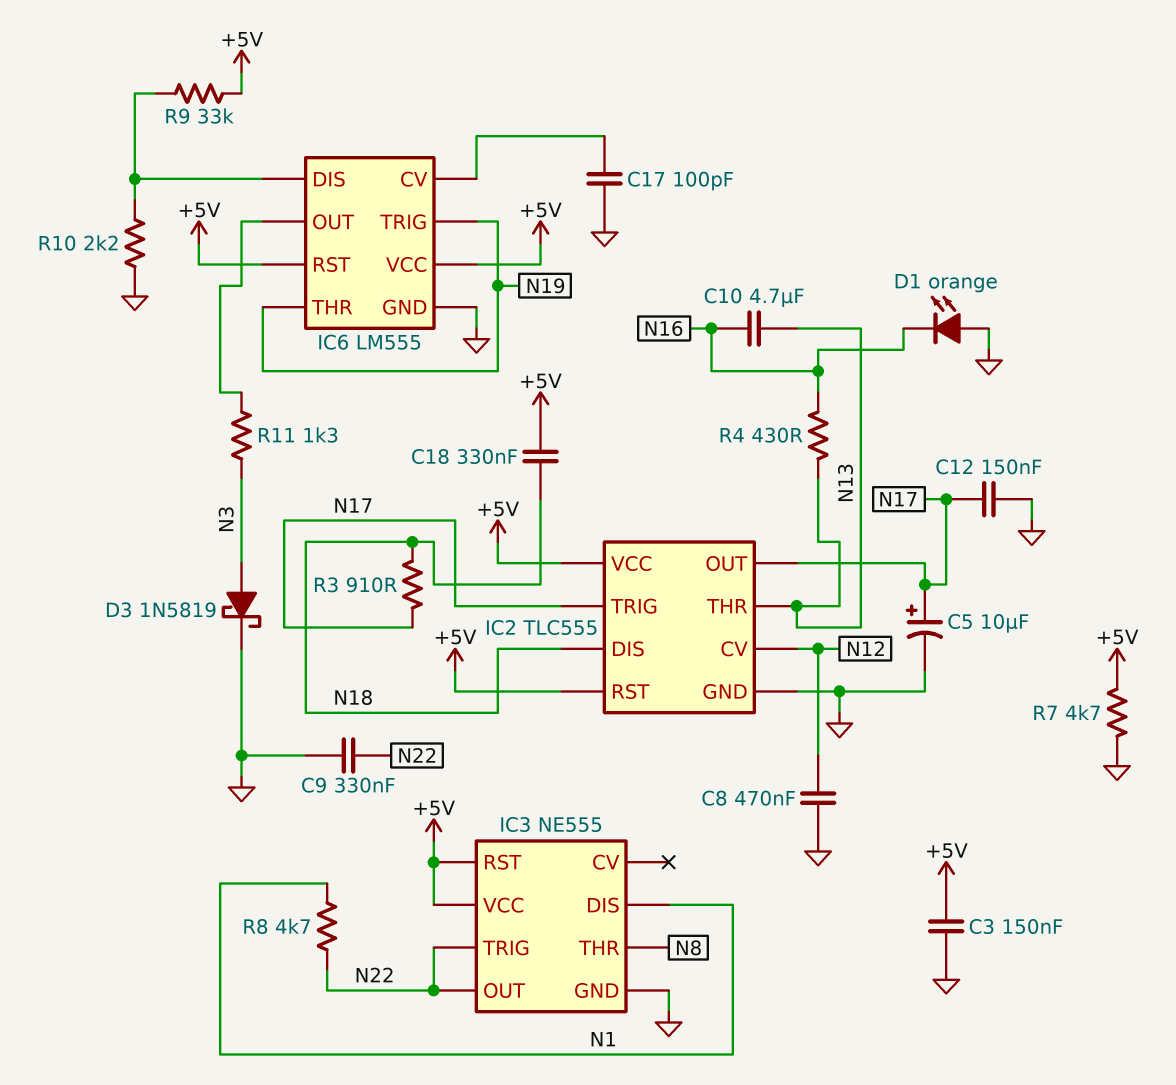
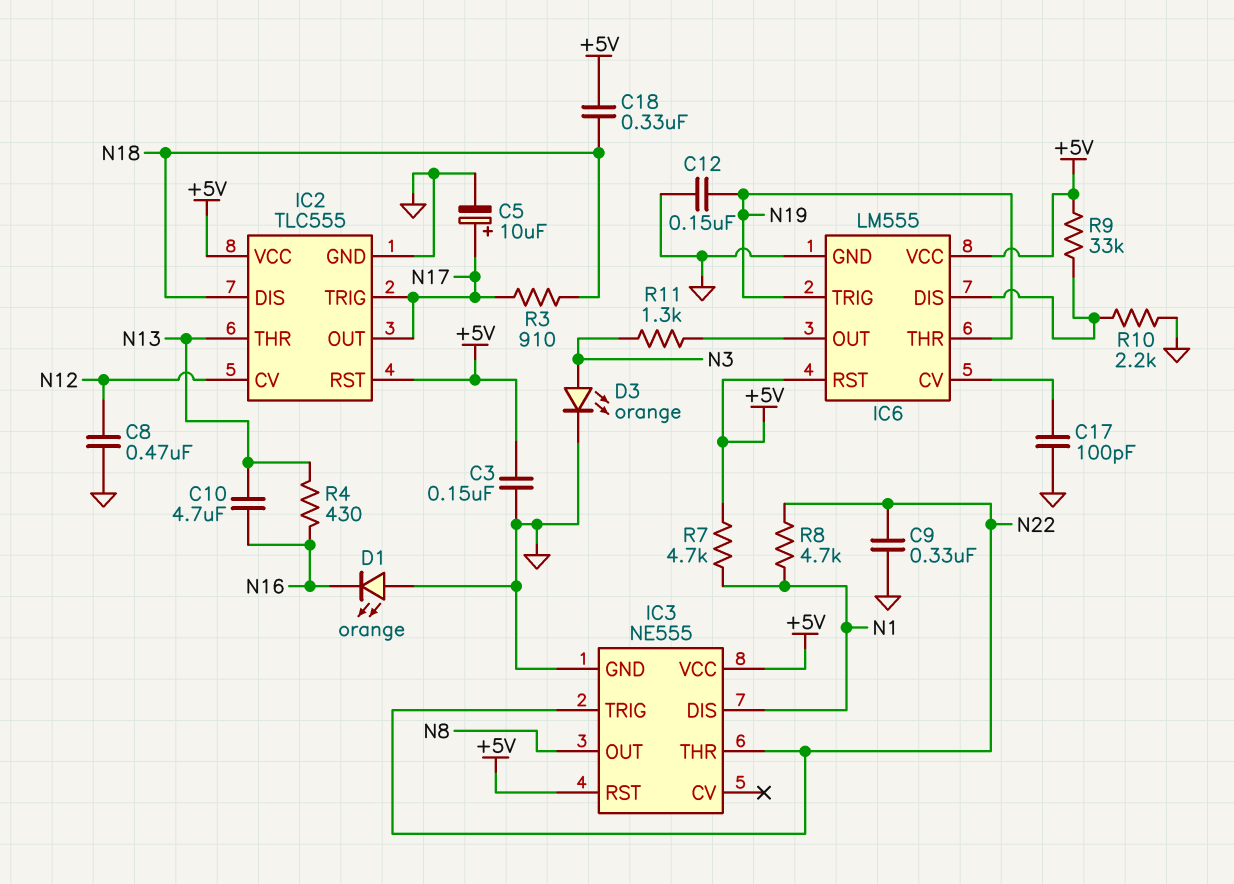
C12: 150nF (GND, N17) -> 150nF (GND, N19)
D3: schottky 1N5819 (A N3, K GND) -> LED orange (A N3, K GND)
IC3 pin OUT: N22 -> N8
IC3 pin THR: N8 -> N22
R7: 4.7k (+5V, GND) -> 4.7k (+5V, N1)

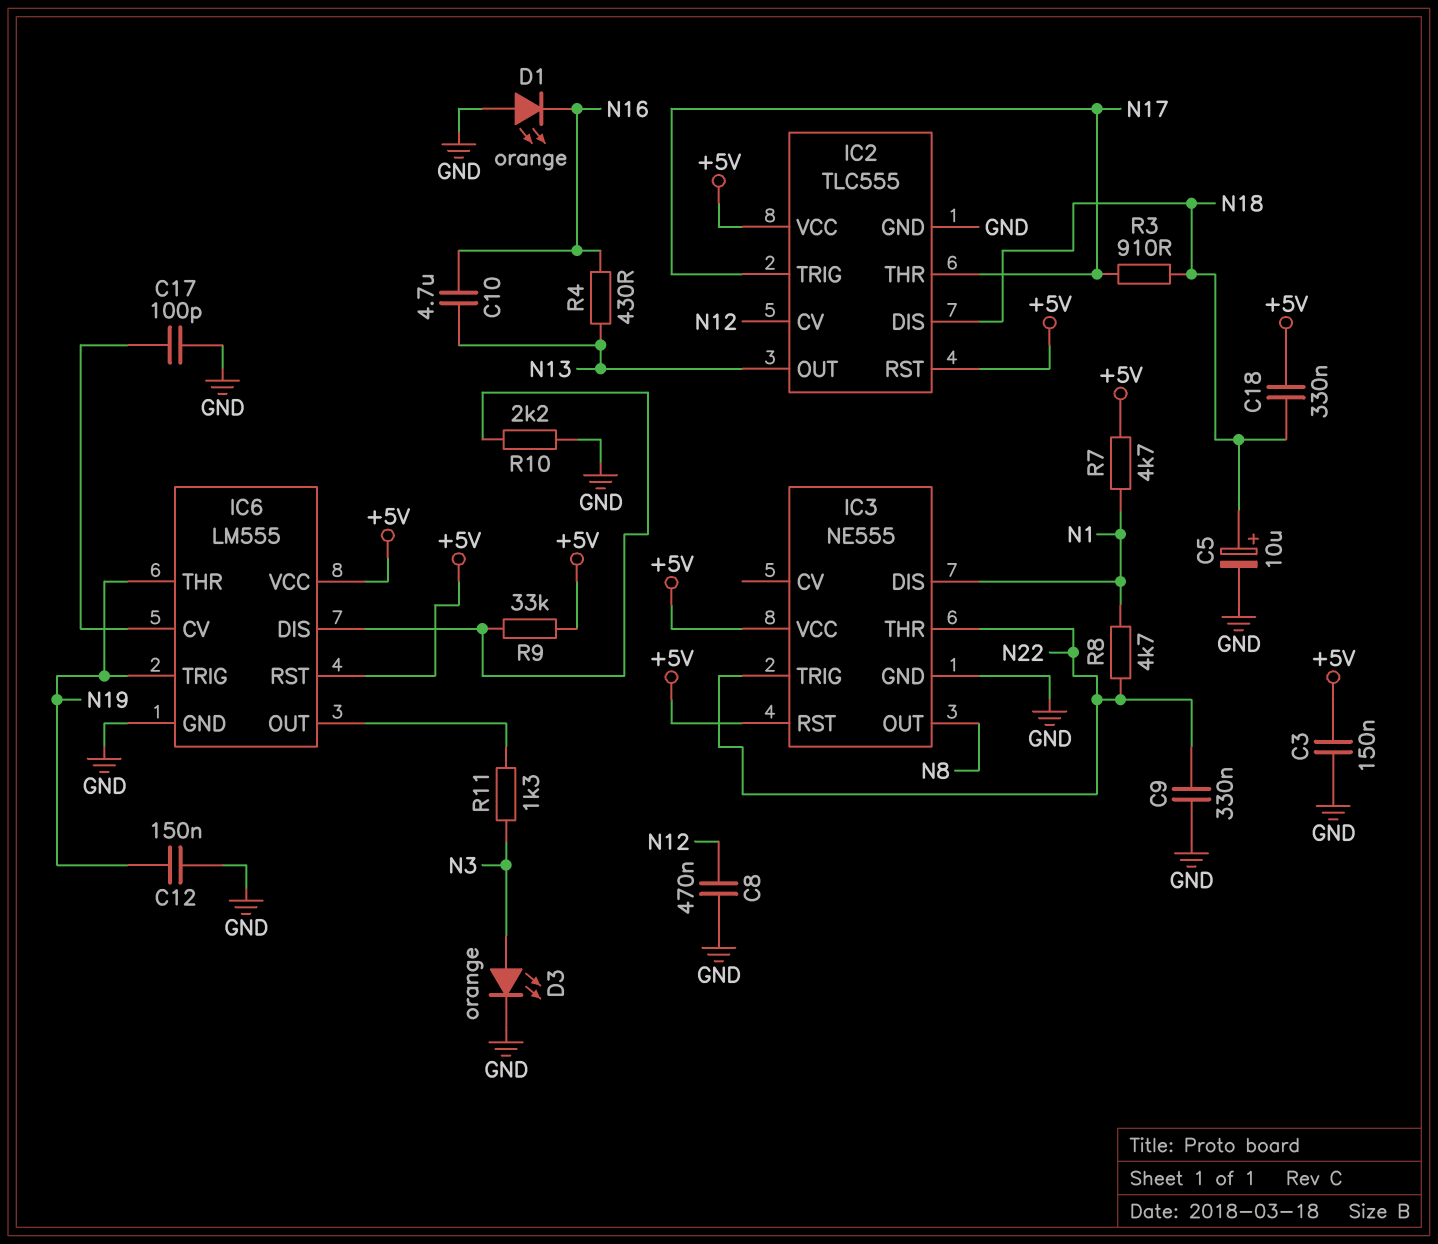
C5: 10uF (plus N17, minus GND) -> 10uF (plus N18, minus GND)
IC2 pin OUT: N17 -> N13
IC2 pin THR: N13 -> N17

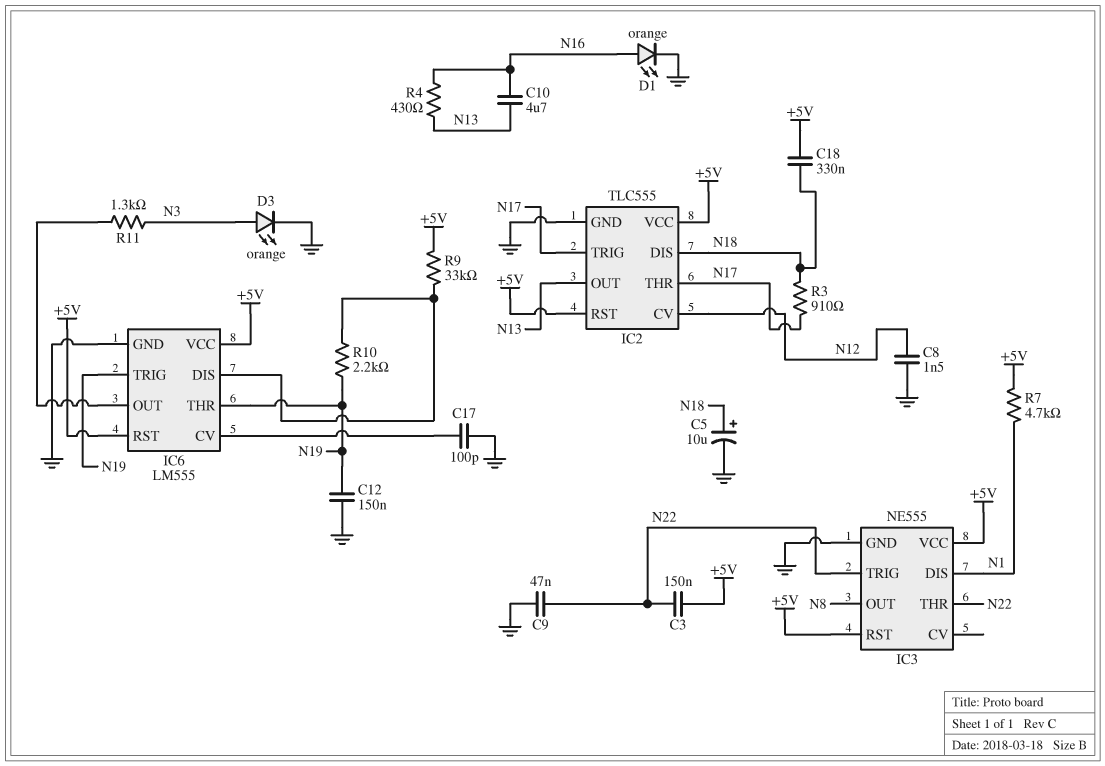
C3: 150nF (+5V, GND) -> 150nF (+5V, N22)
C8: 470nF (GND, N12) -> 1.5nF (GND, N12)
C9: 330nF (GND, N22) -> 47nF (GND, N22)
D1: LED orange (A GND, K N16) -> LED orange (A N16, K GND)
R8: 4.7k (N1, N22) -> none
R10: 2.2k (GND, IC6/DIS) -> 2.2k (IC6/DIS, N19)

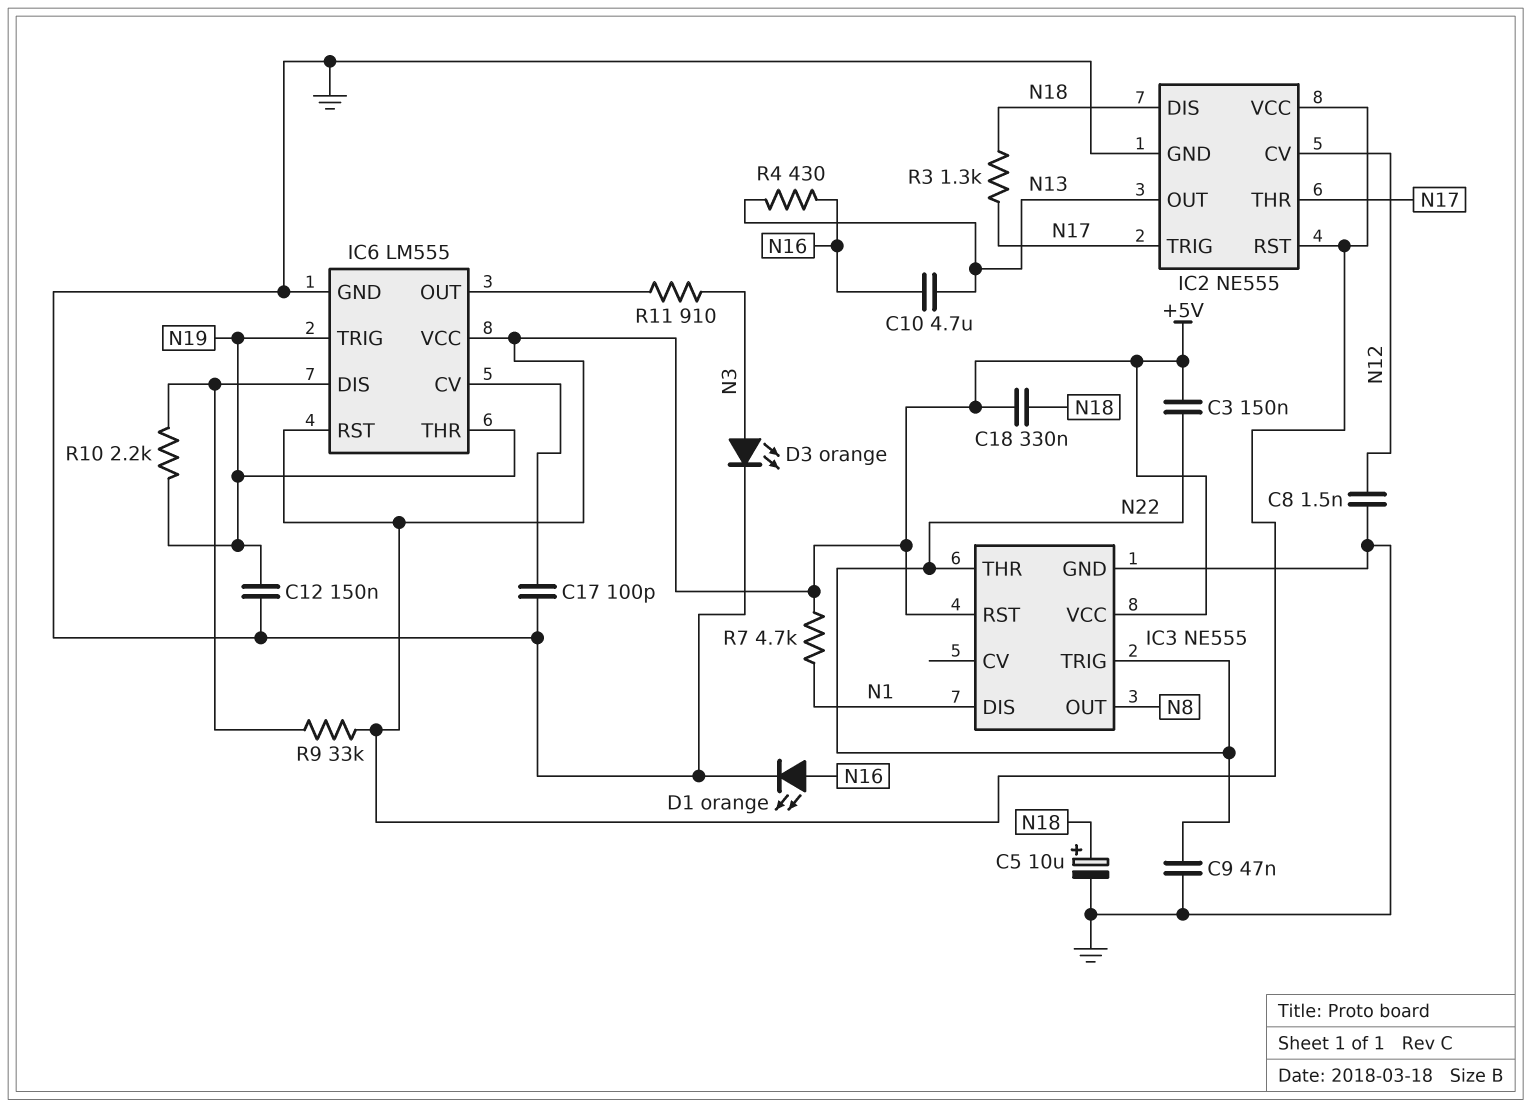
IC2: TLC555 -> NE555
R3: 910 (N17, N18) -> 1.3k (N17, N18)
R11: 1.3k (IC6/OUT, N3) -> 910 (IC6/OUT, N3)

